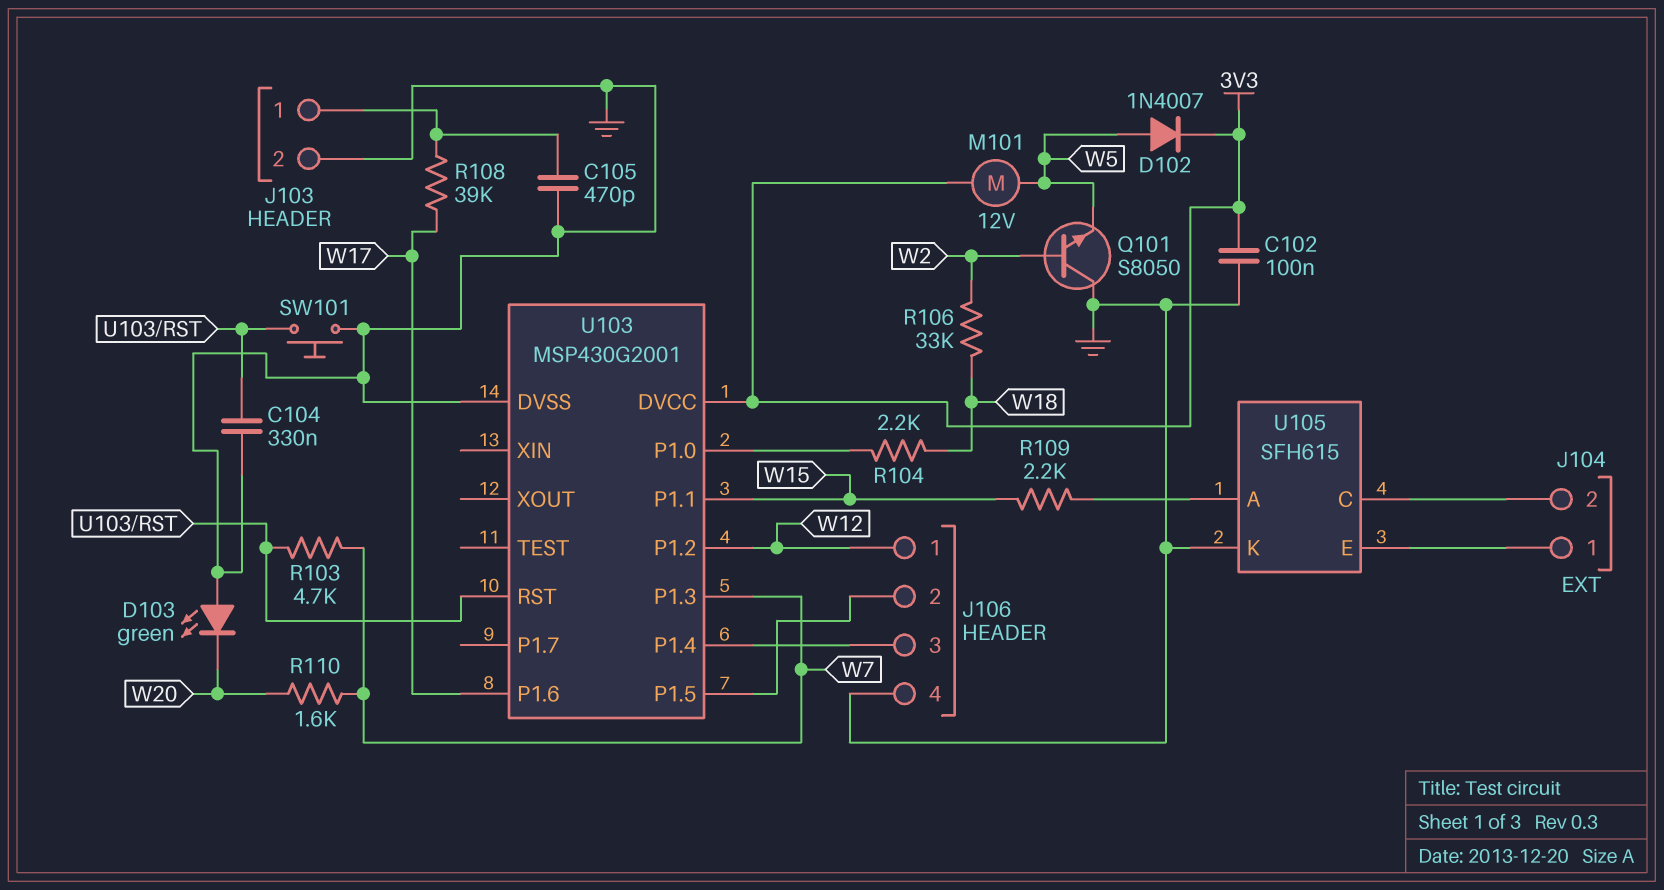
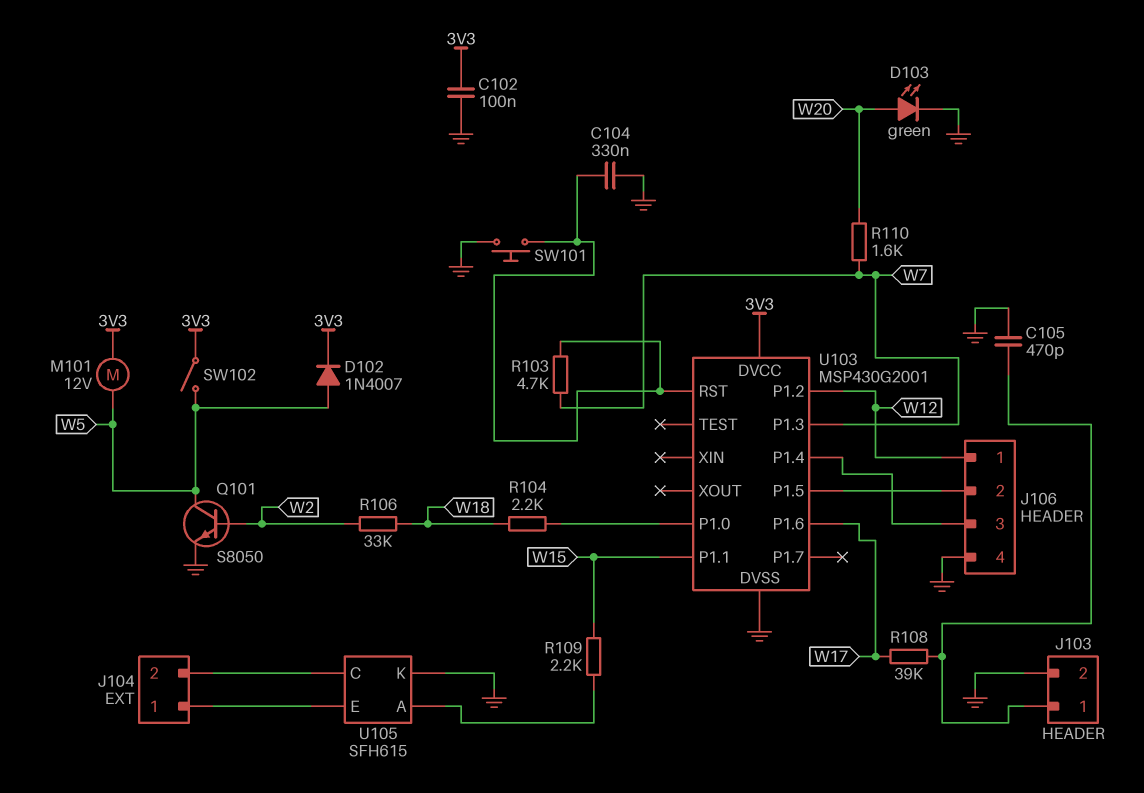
D103: LED green (A GND, K W20) -> LED green (A W20, K GND)
Q101: NPN S8050 (B W2, C GND, E W5) -> NPN S8050 (B W2, C W5, E GND)
SW102: none -> switch (3V3, W5)

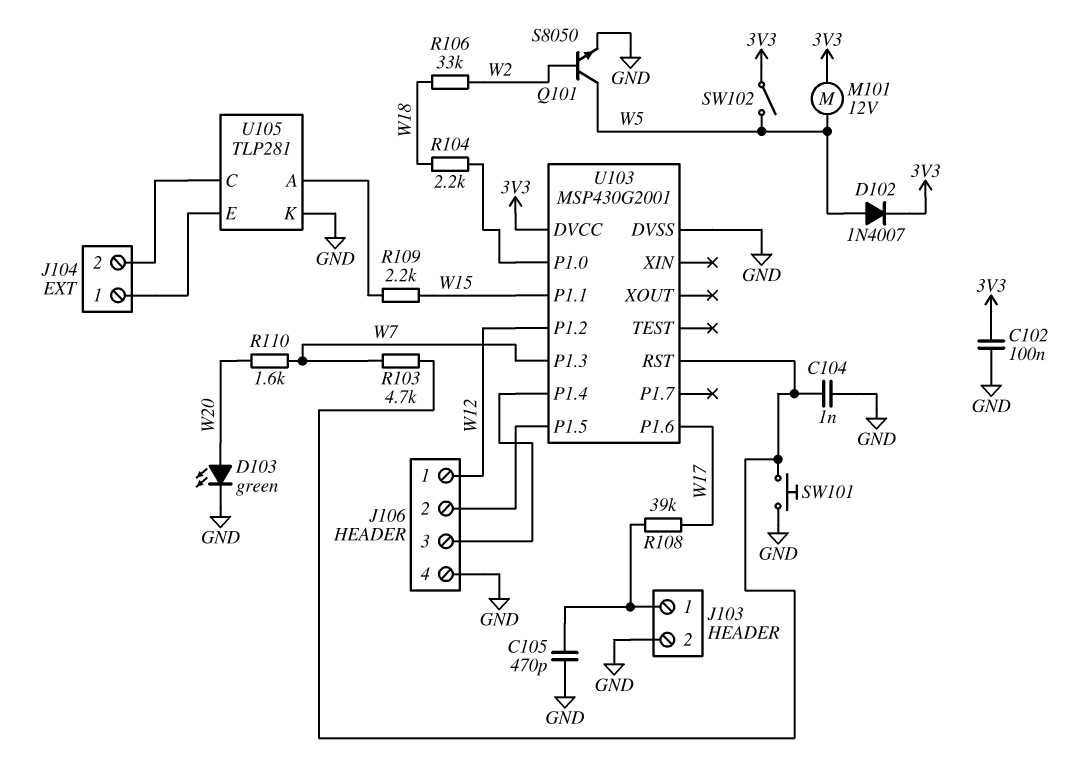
C104: 330nF (GND, U103/RST) -> 1nF (GND, U103/RST)
U105: SFH615 -> TLP281

